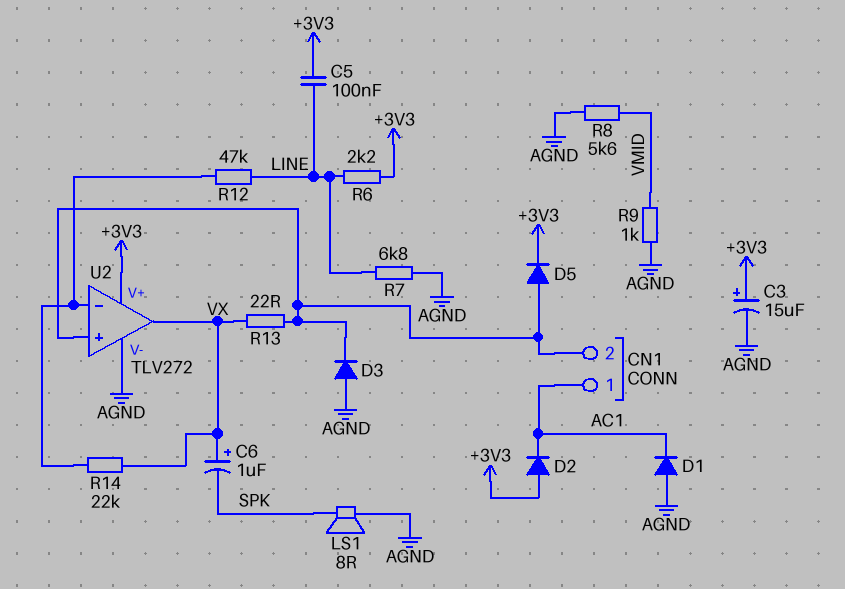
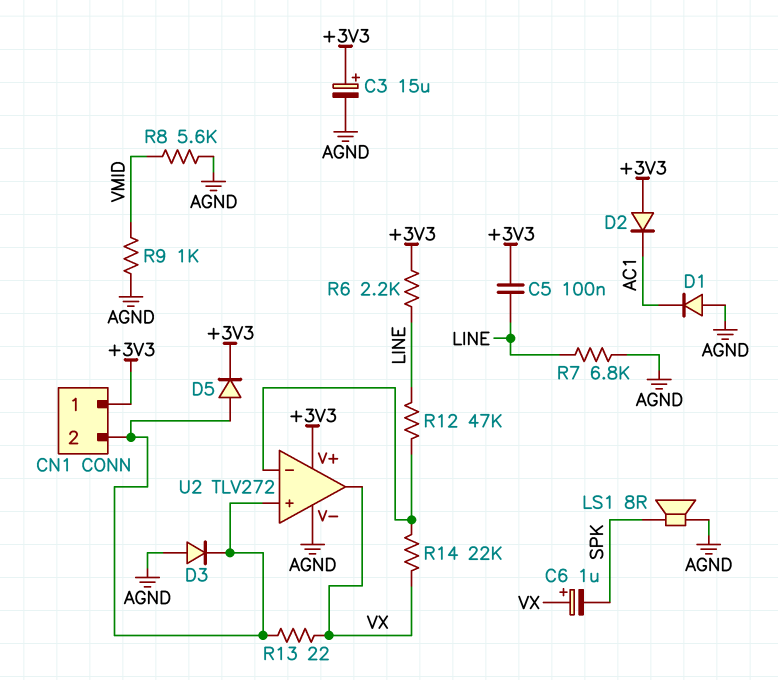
CN1 pin 1: AC1 -> +3V3

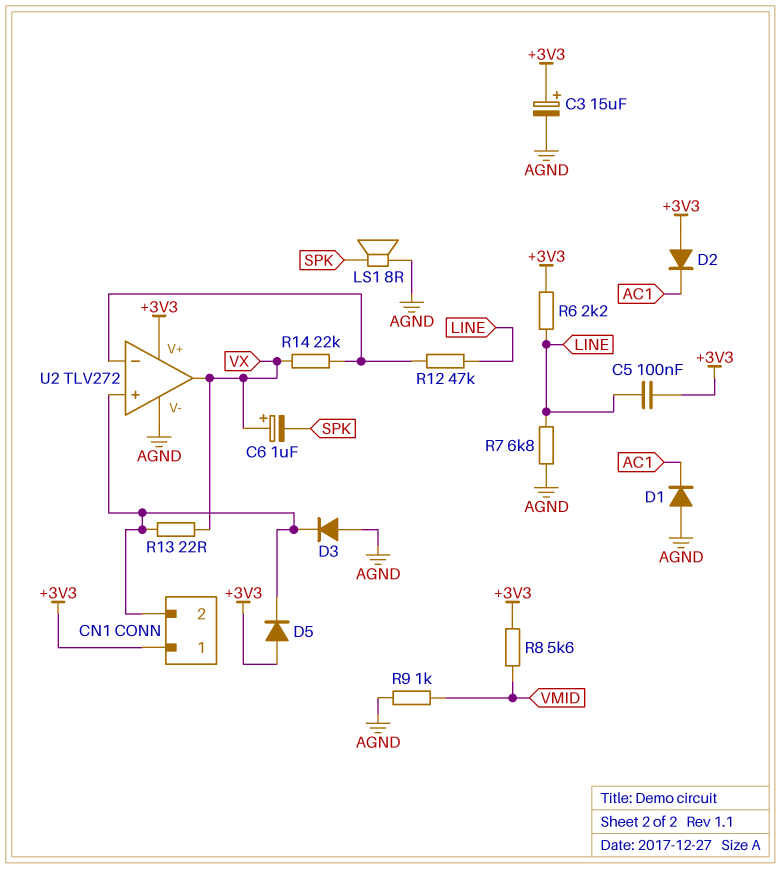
D5: diode (A CN1/2, K +3V3) -> diode (A +3V3, K CN1/2)
R8: 5.6k (AGND, VMID) -> 5.6k (+3V3, VMID)

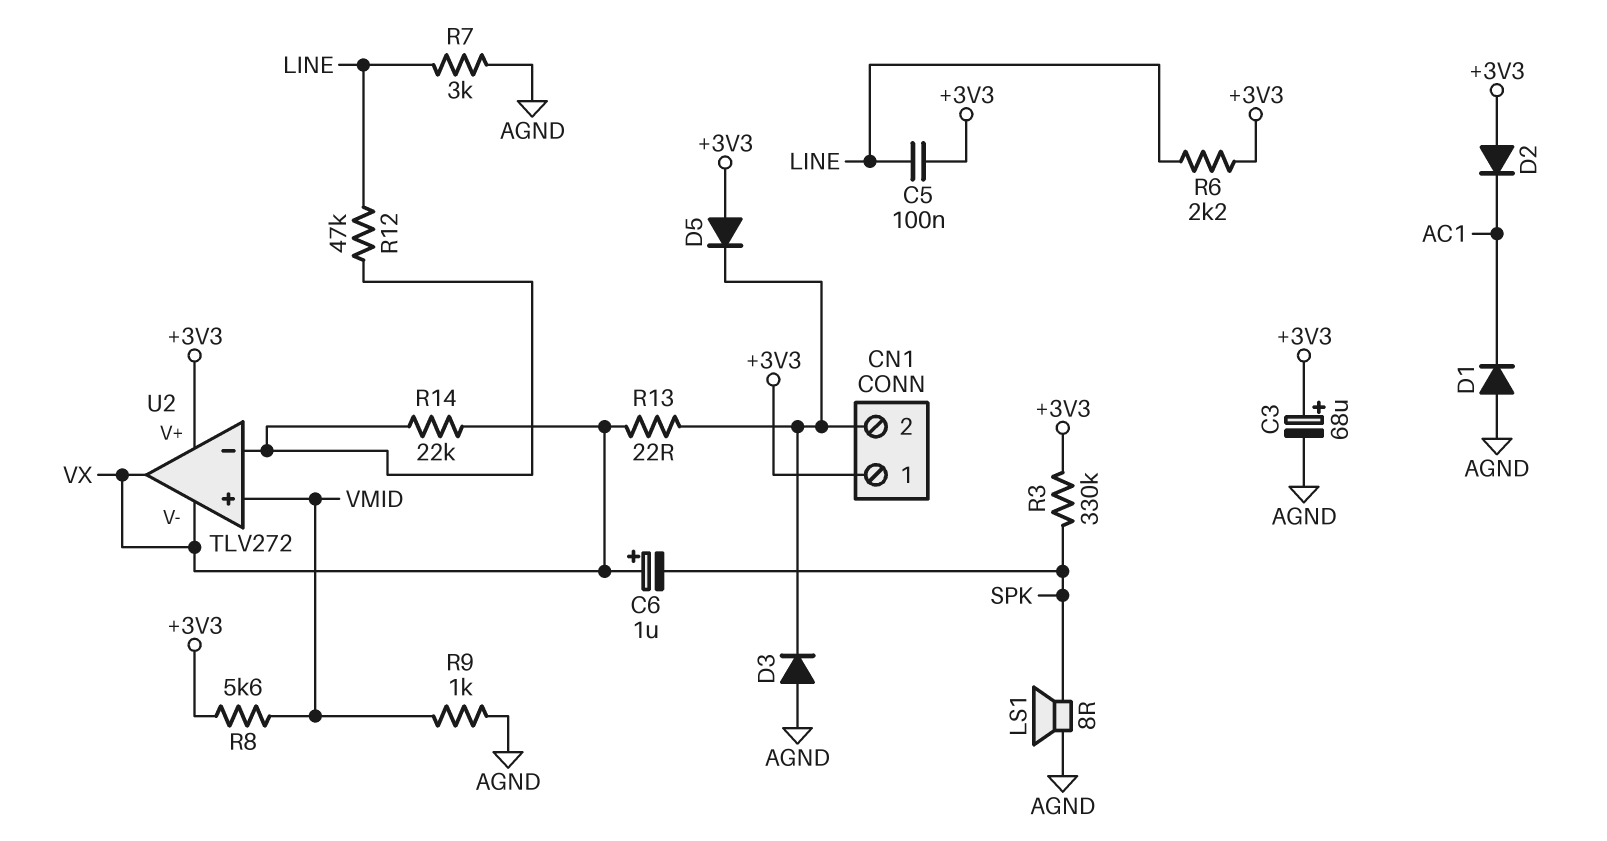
C3: 15uF (plus +3V3, minus AGND) -> 68uF (plus +3V3, minus AGND)
R3: none -> 330k (+3V3, SPK)
R7: 6.8k (AGND, LINE) -> 3k (AGND, LINE)
U2 pin V-: AGND -> VX
U2 pin in+: CN1/2 -> VMID

